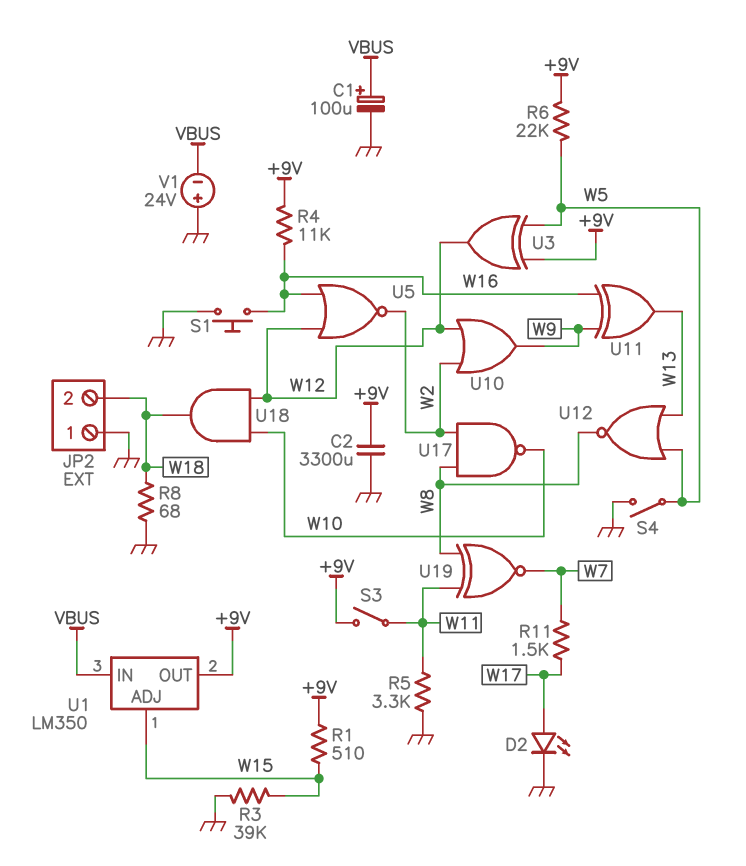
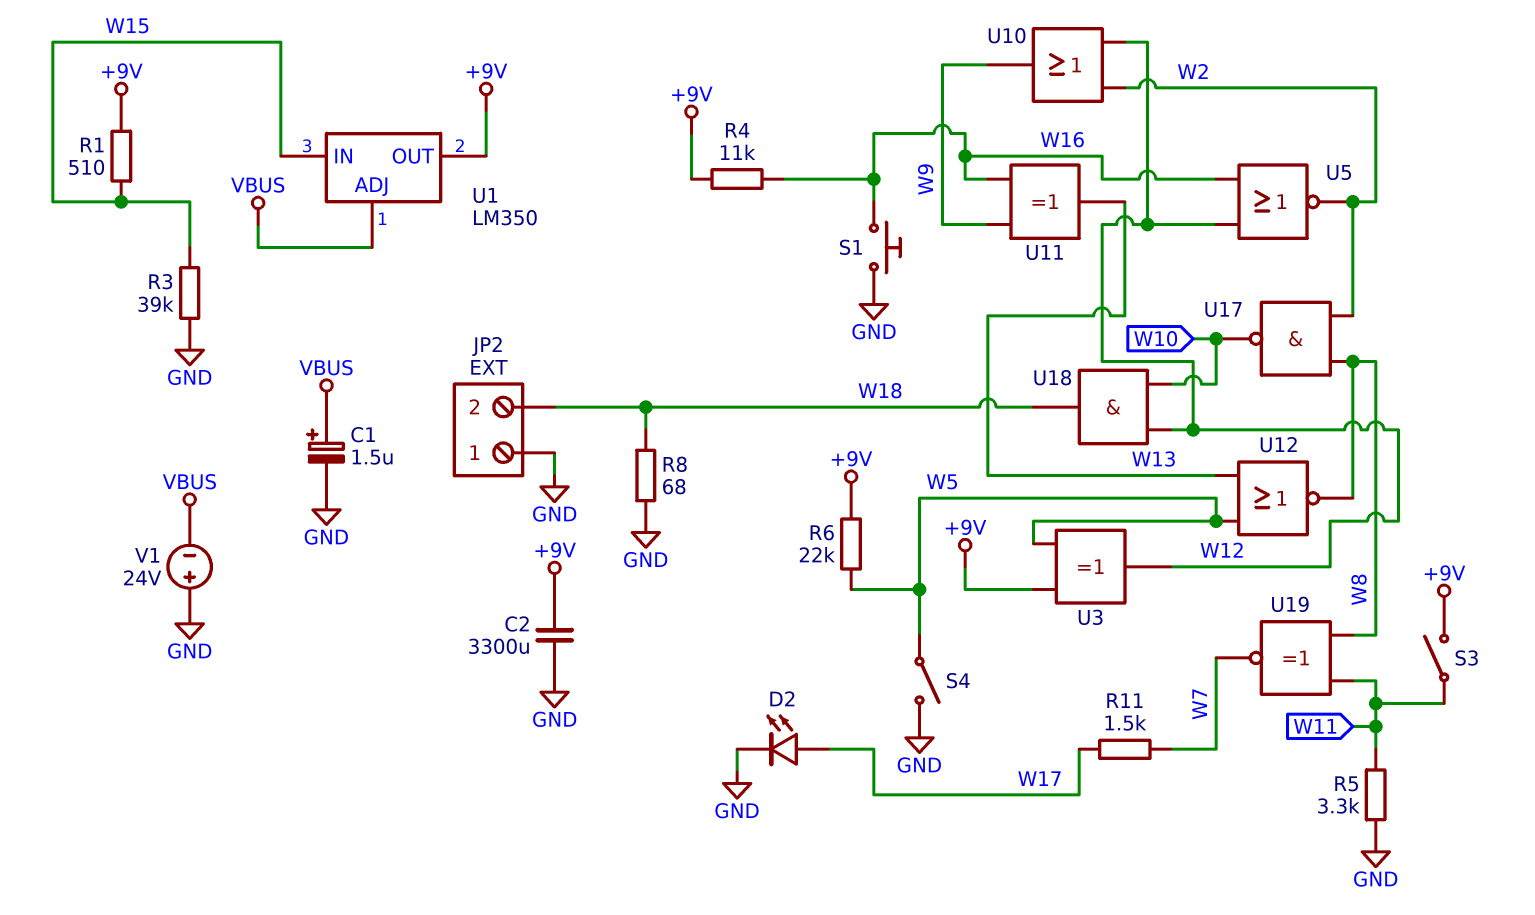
C1: 100uF (plus VBUS, minus GND) -> 1.5uF (plus VBUS, minus GND)
U1 pin ADJ: W15 -> VBUS
U1 pin IN: VBUS -> W15

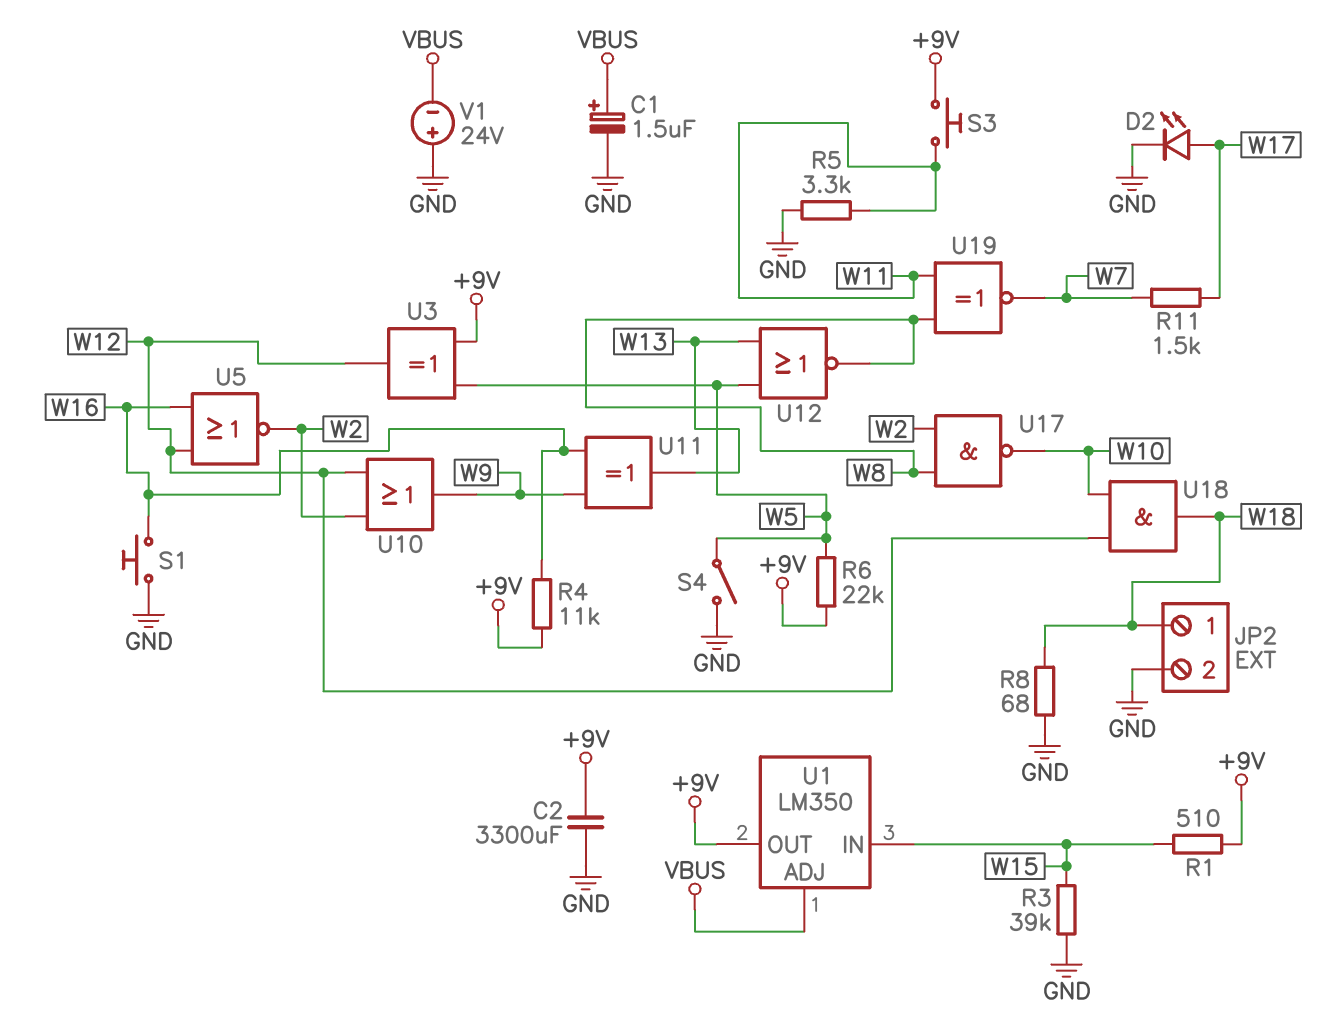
JP2 pin 1: GND -> W18
JP2 pin 2: W18 -> GND
S3: switch (+9V, W11) -> button (+9V, W11)

